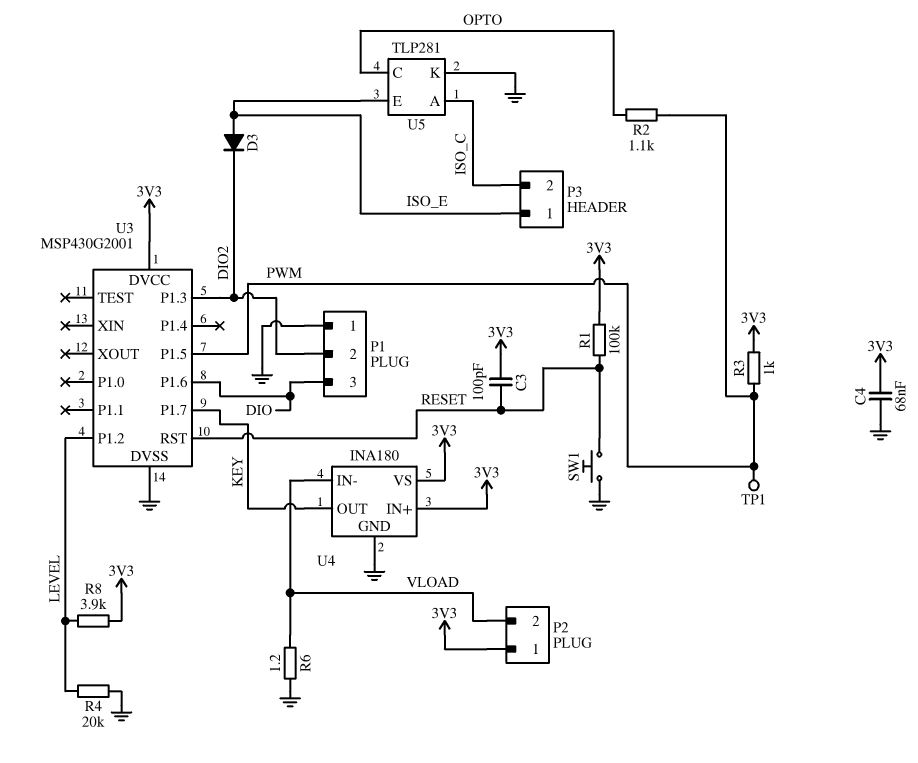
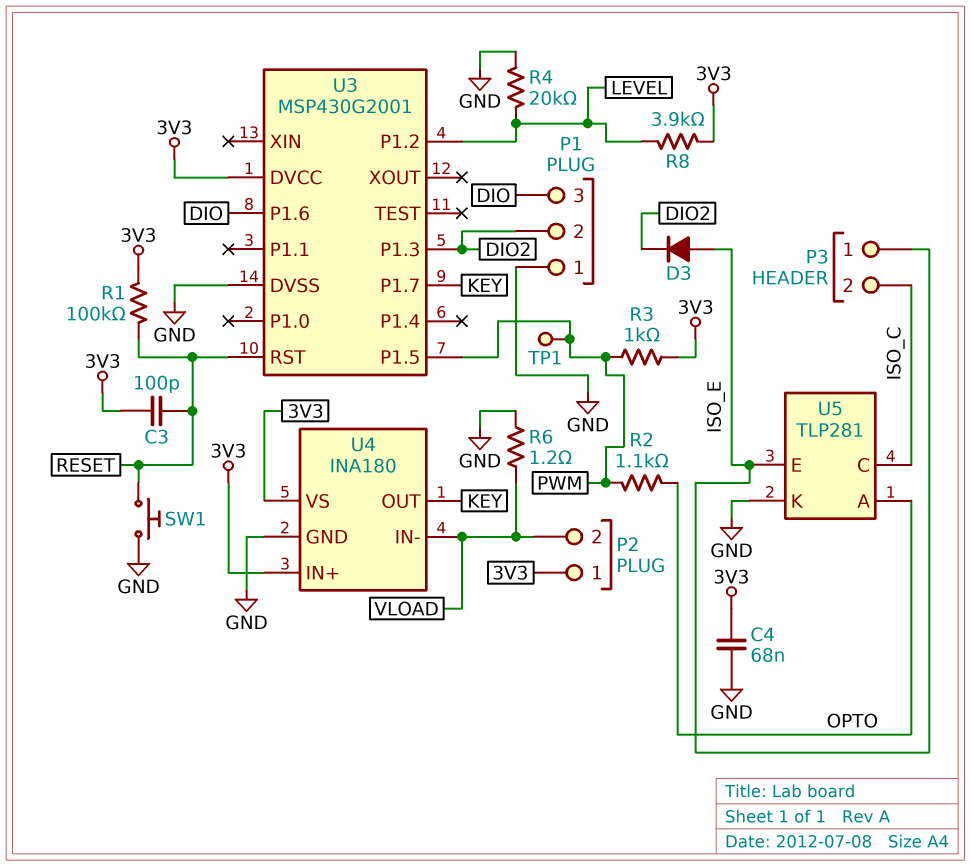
U5 pin A: ISO_C -> OPTO
U5 pin C: OPTO -> ISO_C

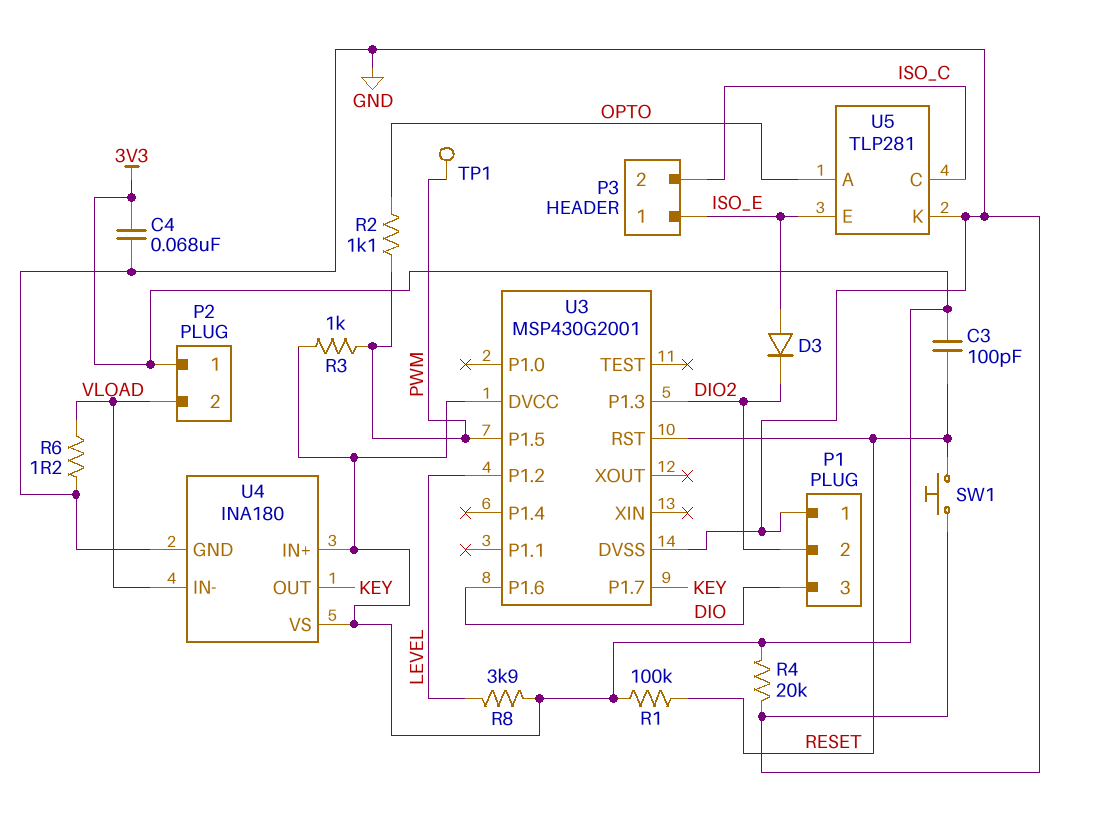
R4: 20k (GND, LEVEL) -> 20k (3V3, GND)

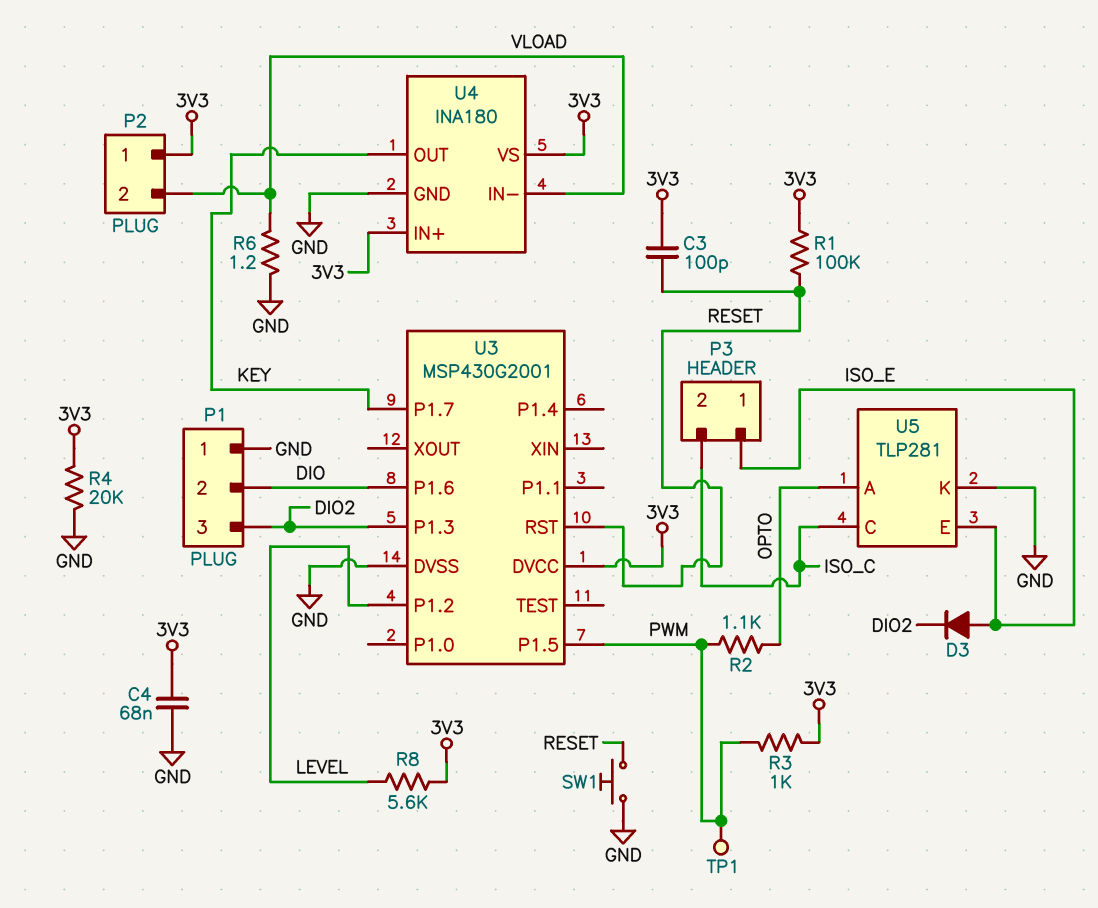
P1 pin 2: DIO2 -> DIO
P1 pin 3: DIO -> DIO2
R8: 3.9k (3V3, LEVEL) -> 5.6k (3V3, LEVEL)

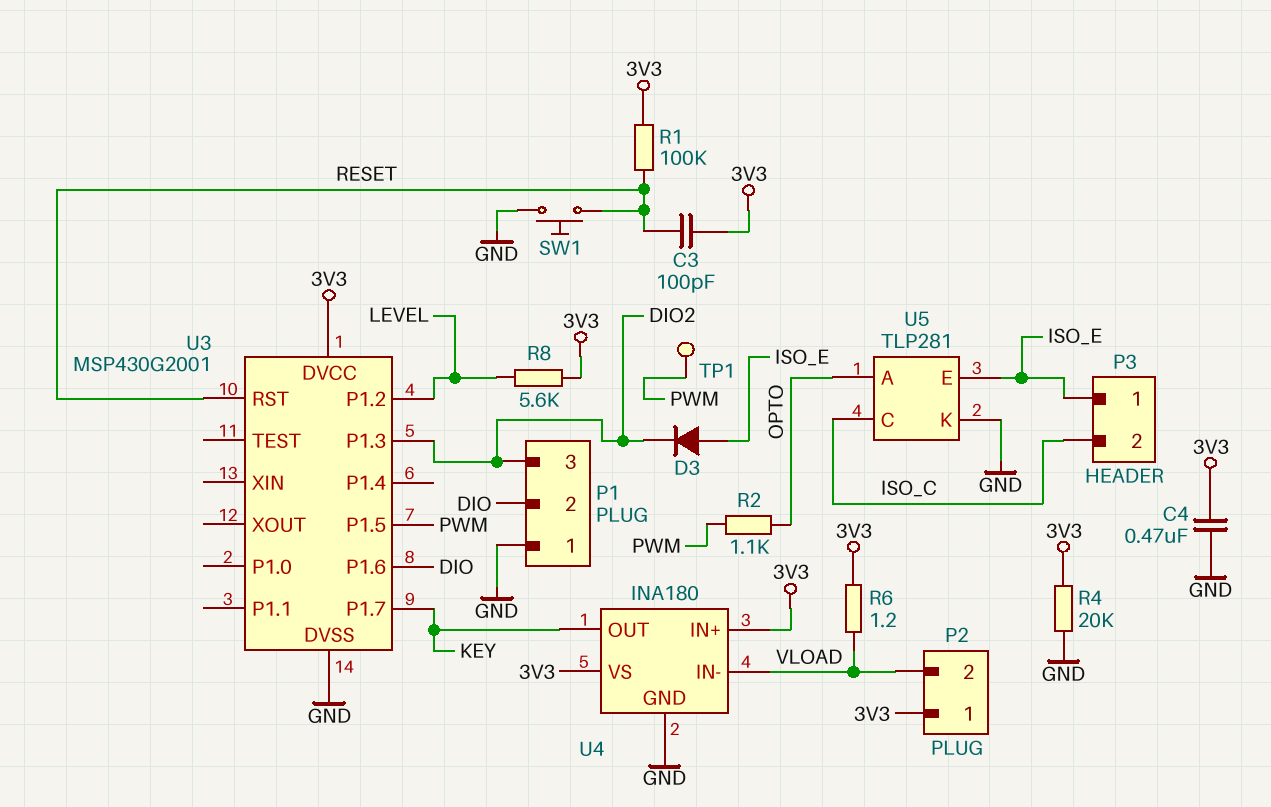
C4: 68nF (3V3, GND) -> 470nF (3V3, GND)
R3: 1k (3V3, PWM) -> none
R6: 1.2 (GND, VLOAD) -> 1.2 (3V3, VLOAD)

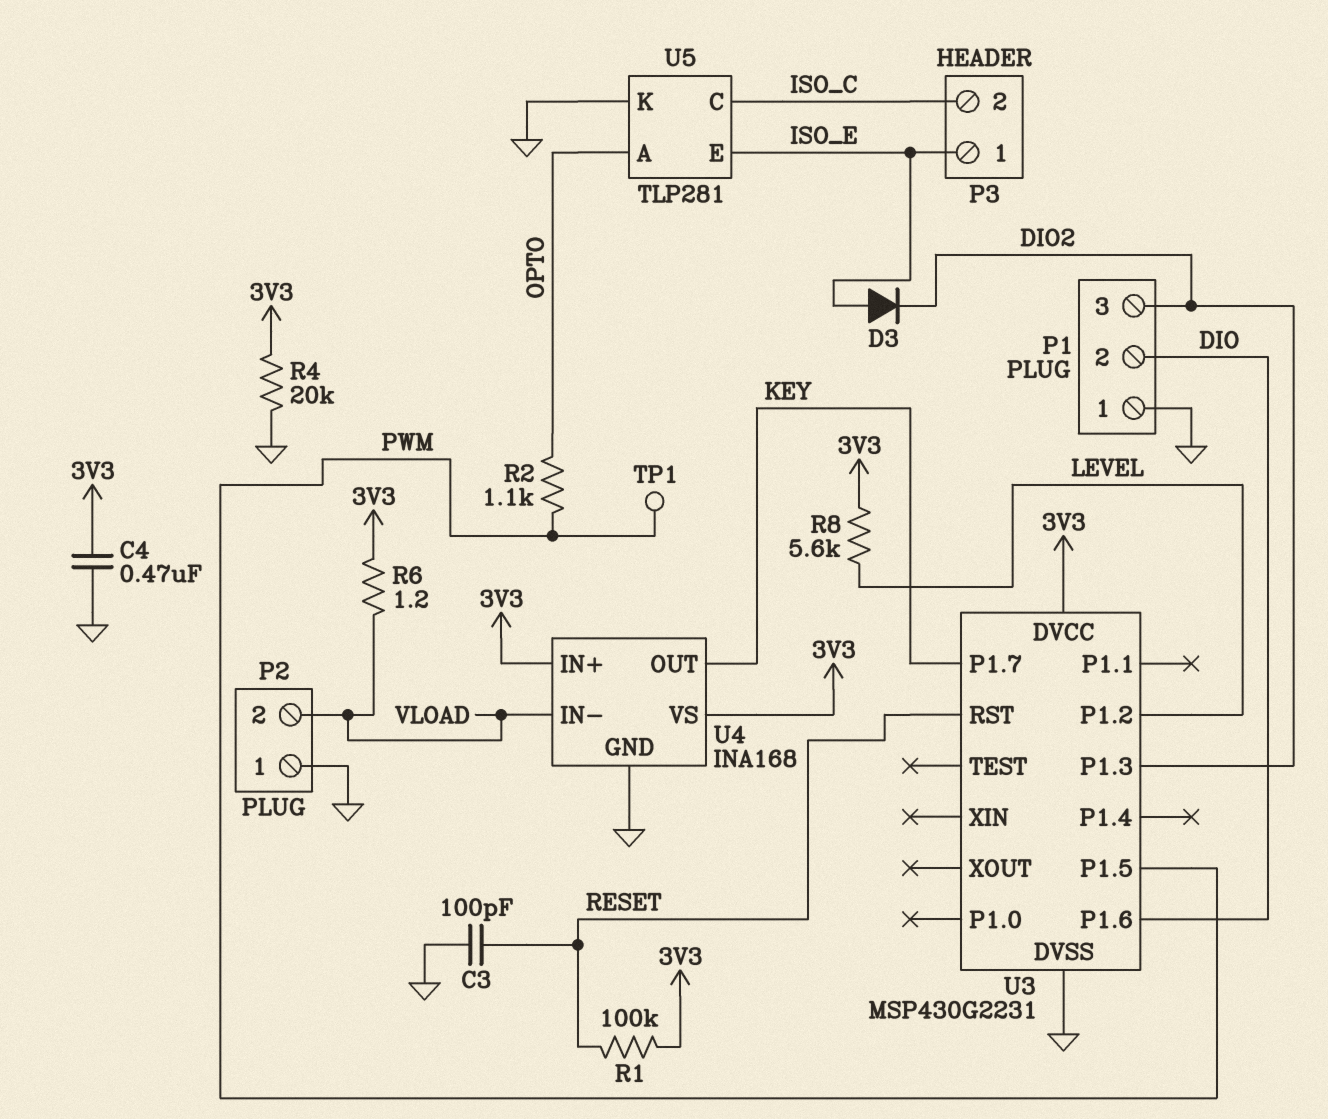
C3: 100pF (3V3, RESET) -> 100pF (GND, RESET)
P2 pin 1: 3V3 -> GND
SW1: button (GND, RESET) -> none
U3: MSP430G2001 -> MSP430G2231
U4: INA180 -> INA168

